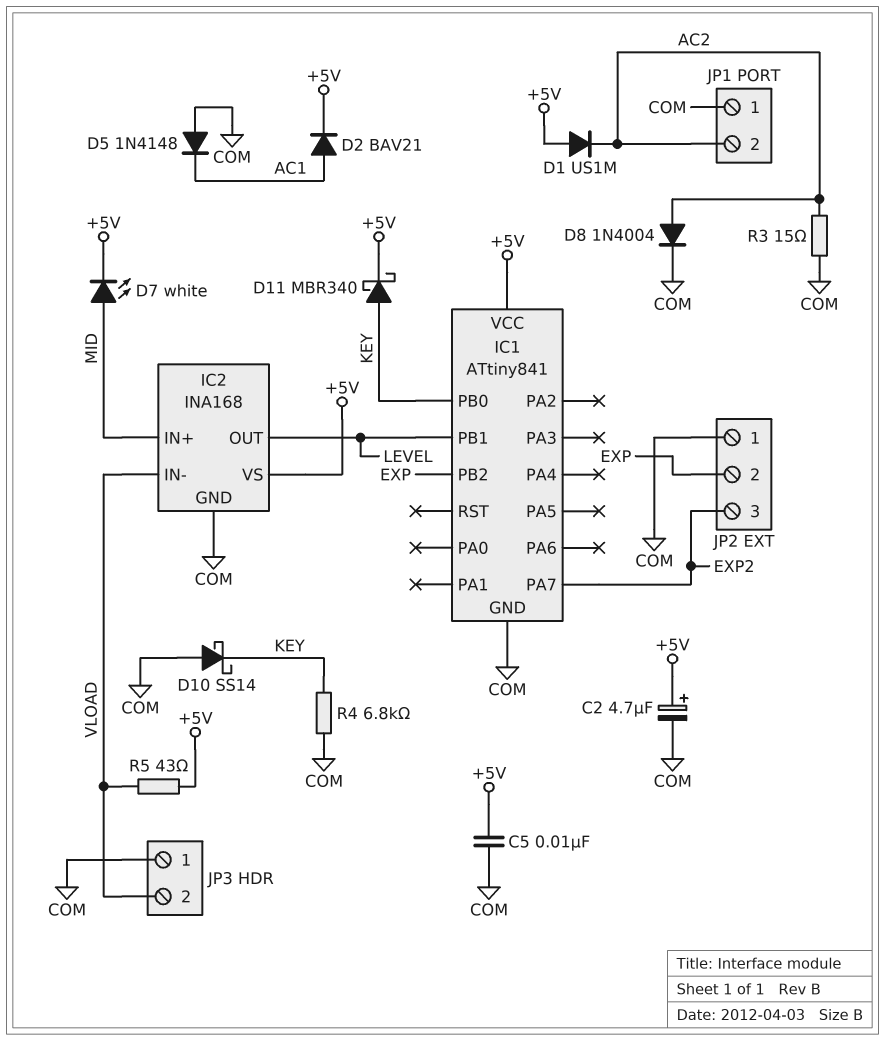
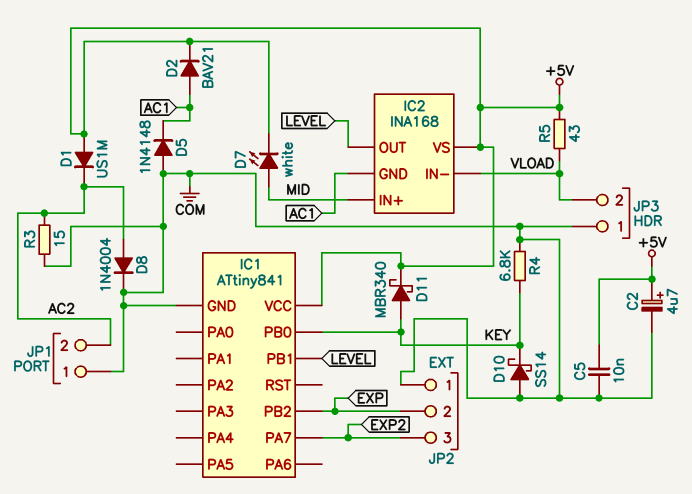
IC2 pin GND: COM -> AC1

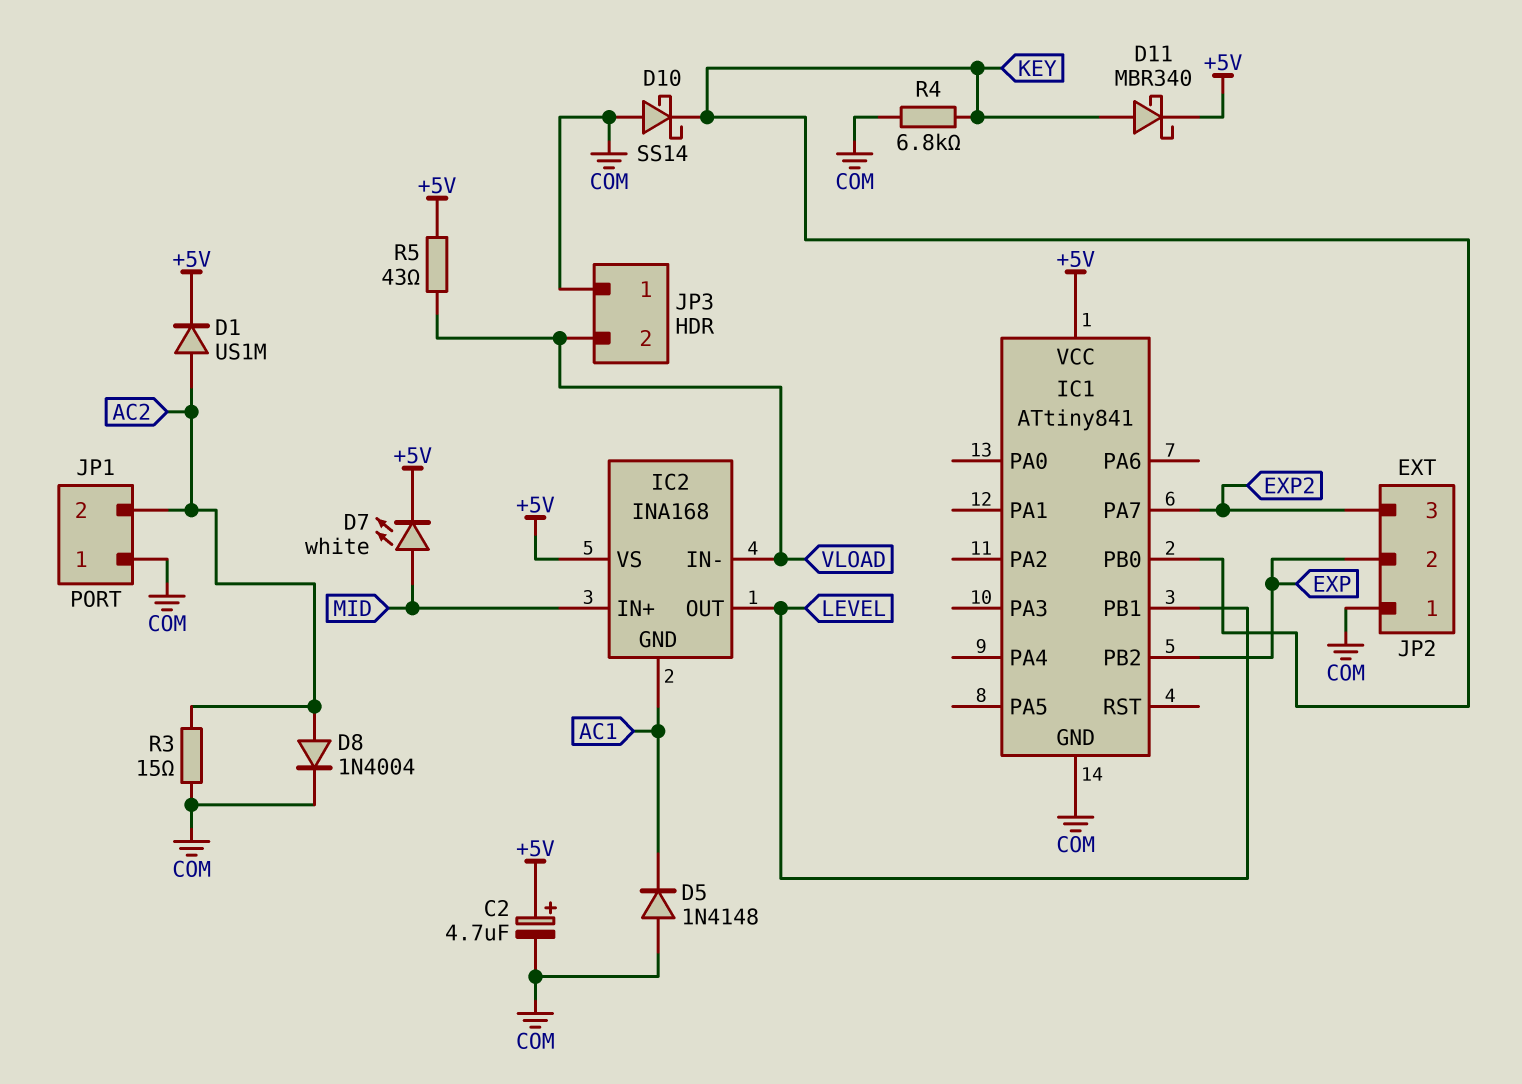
C5: 10nF (+5V, COM) -> none
D1: diode US1M (A +5V, K AC2) -> diode US1M (A AC2, K +5V)
D2: diode BAV21 (A AC1, K +5V) -> none

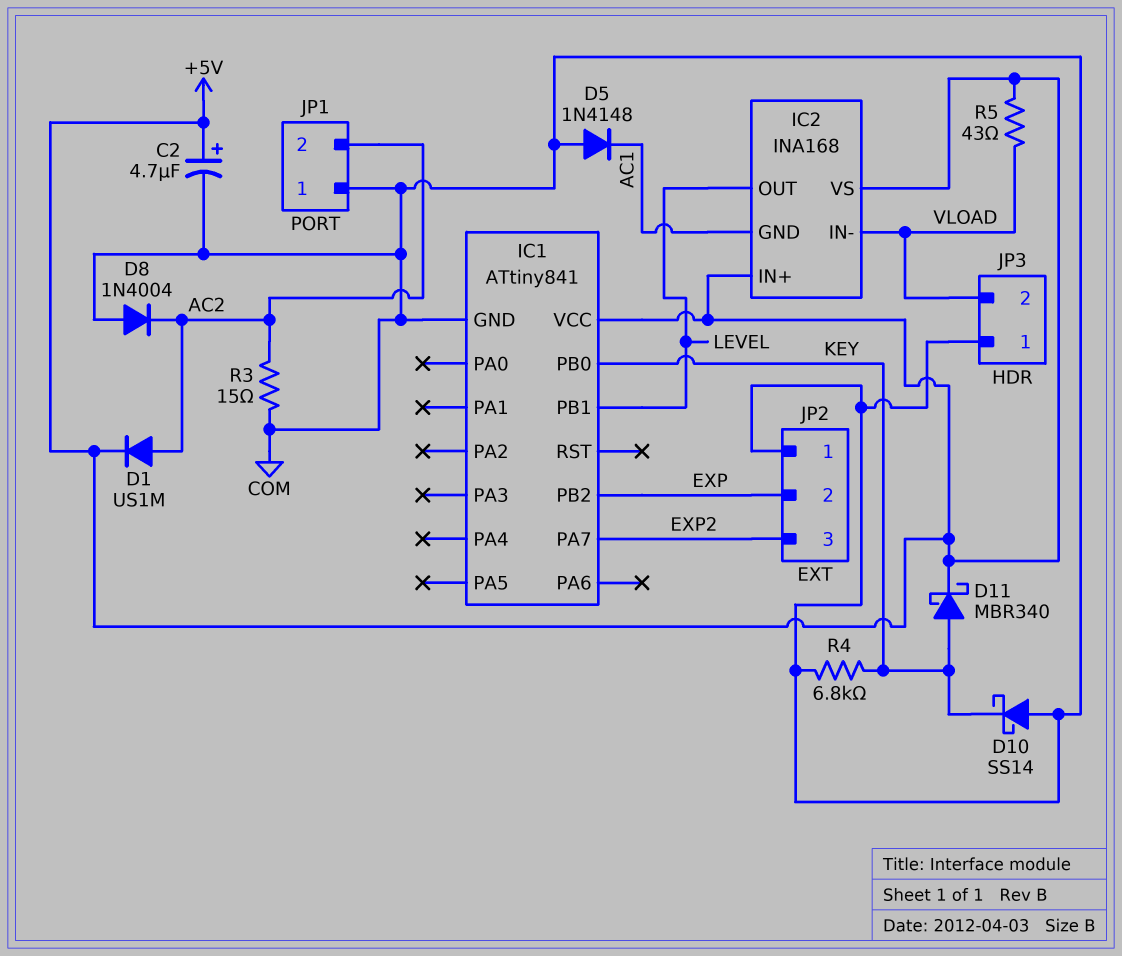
D7: LED white (A MID, K +5V) -> none
D8: diode 1N4004 (A AC2, K COM) -> diode 1N4004 (A COM, K AC2)
IC2 pin IN+: MID -> +5V

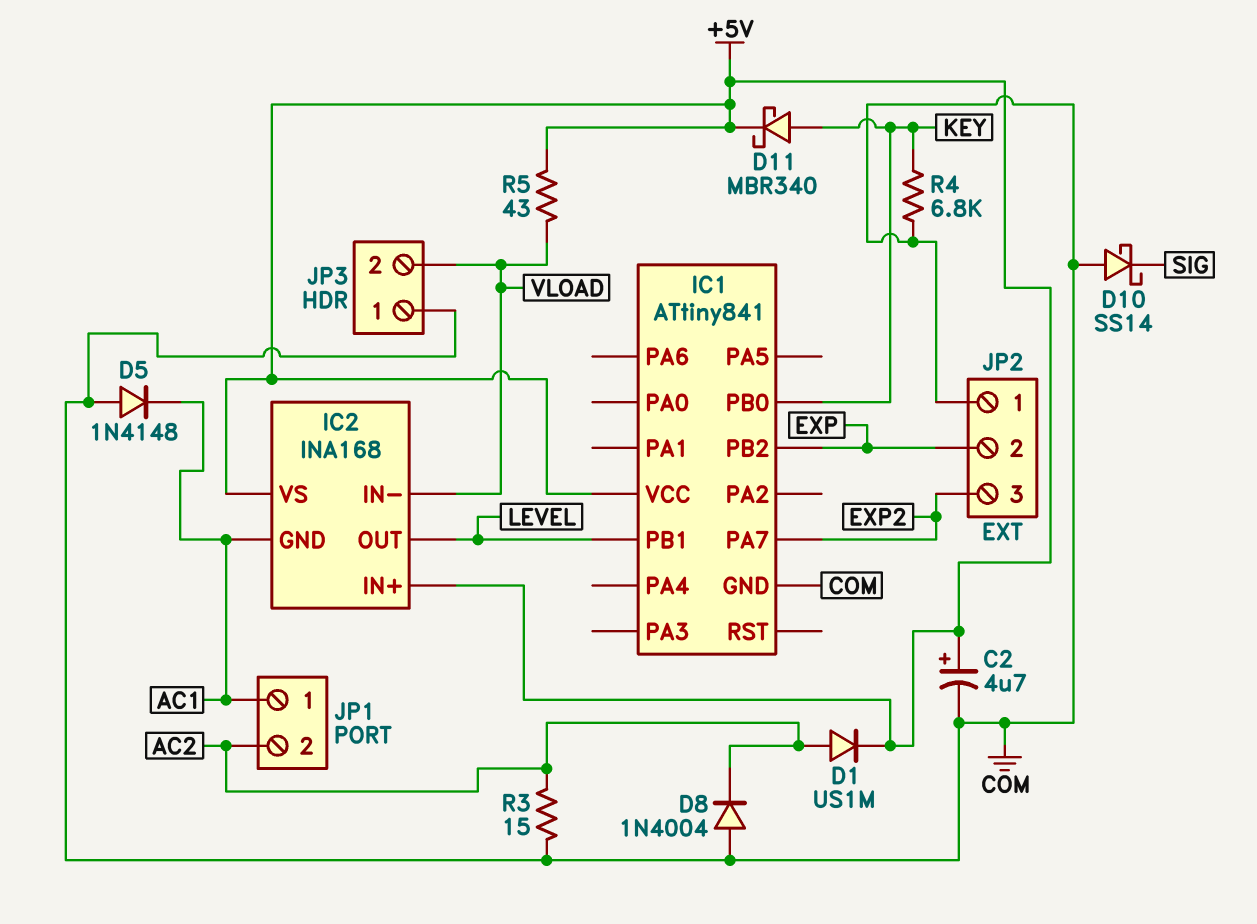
D10: schottky SS14 (A COM, K KEY) -> schottky SS14 (A COM, K SIG)
JP1 pin 1: COM -> AC1

